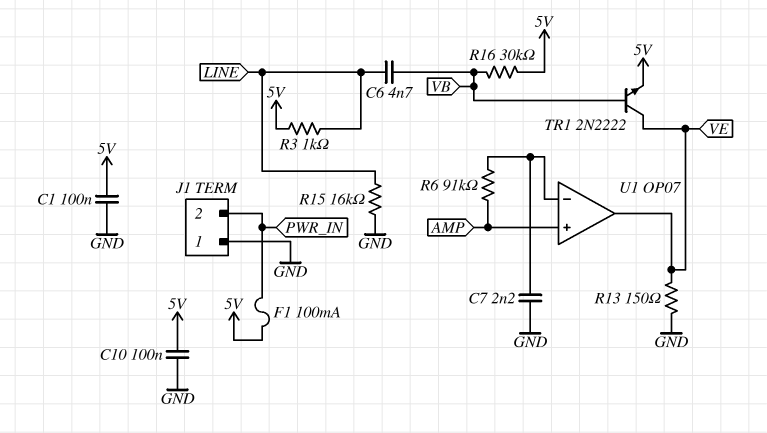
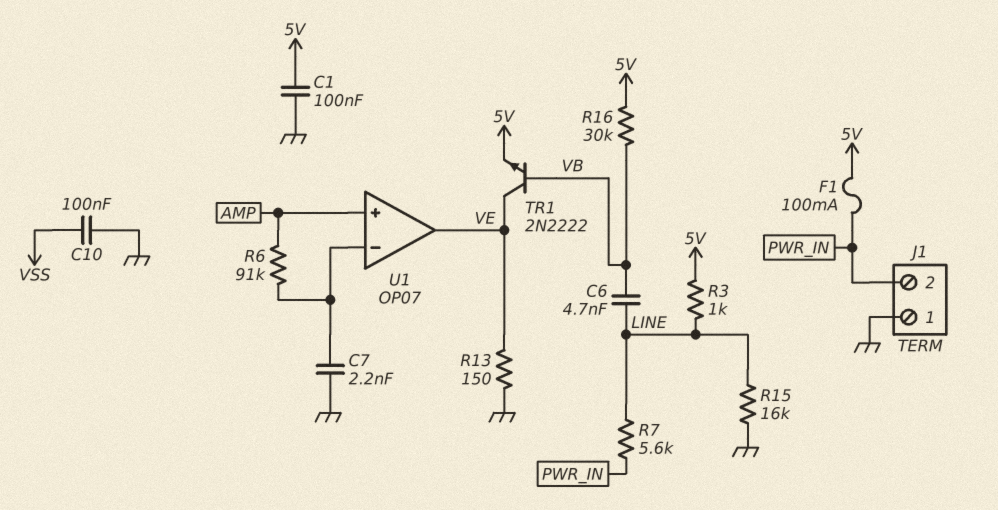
C10: 100nF (5V, GND) -> 100nF (GND, VSS)
R7: none -> 5.6k (LINE, PWR_IN)

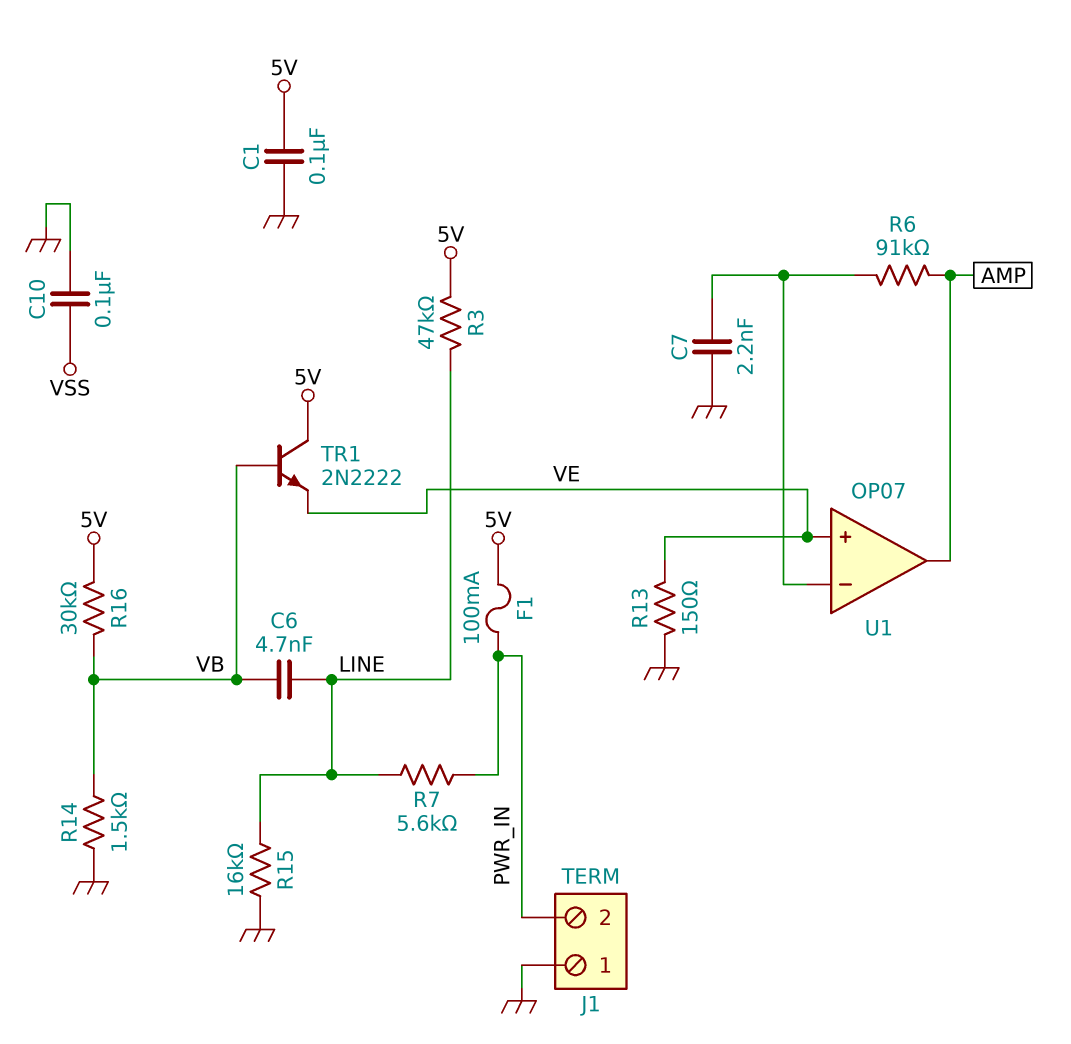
R3: 1k (5V, LINE) -> 47k (5V, LINE)
R14: none -> 1.5k (GND, VB)
TR1: NPN 2N2222 (B VB, C VE, E 5V) -> NPN 2N2222 (B VB, C 5V, E VE)
U1 pin in+: AMP -> VE
U1 pin out: VE -> AMP

